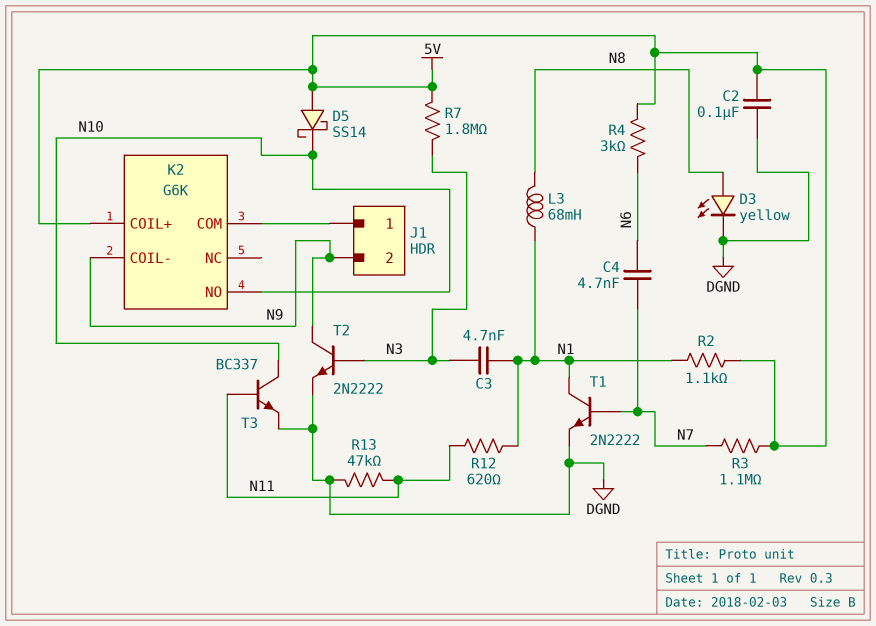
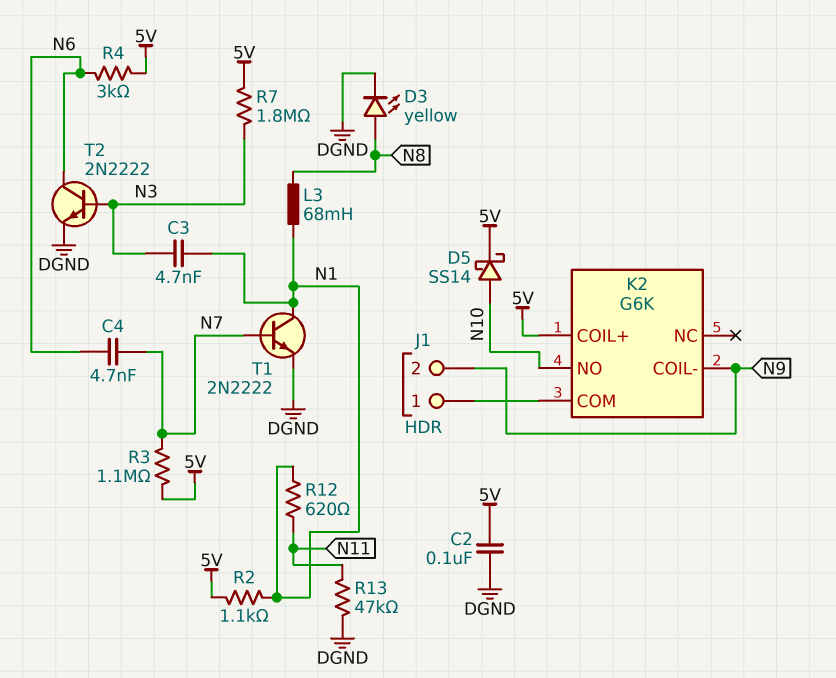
D5: schottky SS14 (A 5V, K N10) -> schottky SS14 (A N10, K 5V)
T2: NPN 2N2222 (B N3, C N9, E DGND) -> NPN 2N2222 (B N3, C N6, E DGND)
T3: NPN BC337 (B N11, C N10, E DGND) -> none

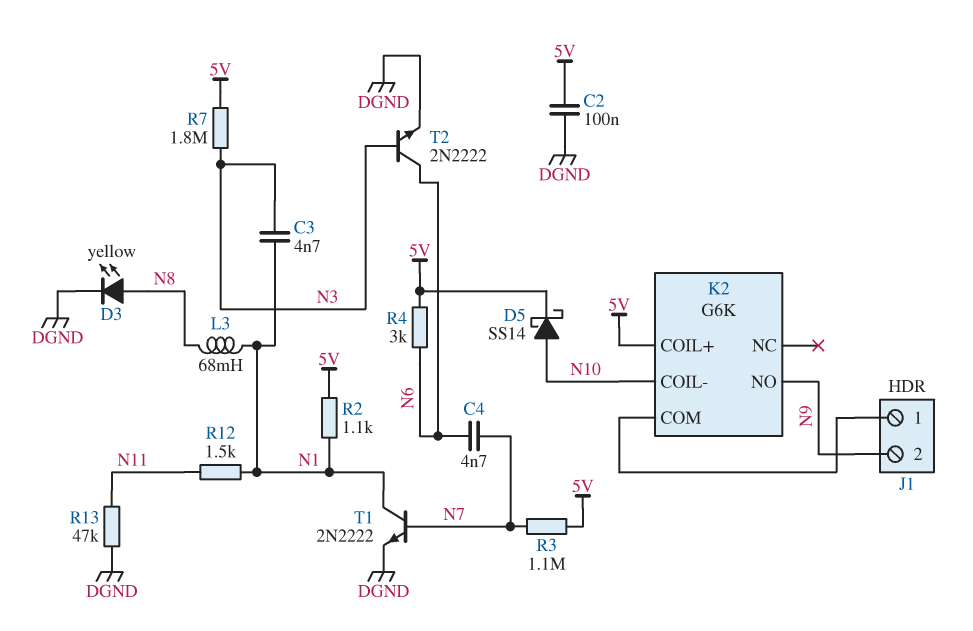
K2 pin COIL-: N9 -> N10
K2 pin NO: N10 -> N9
R12: 620 (N1, N11) -> 1.5k (N1, N11)

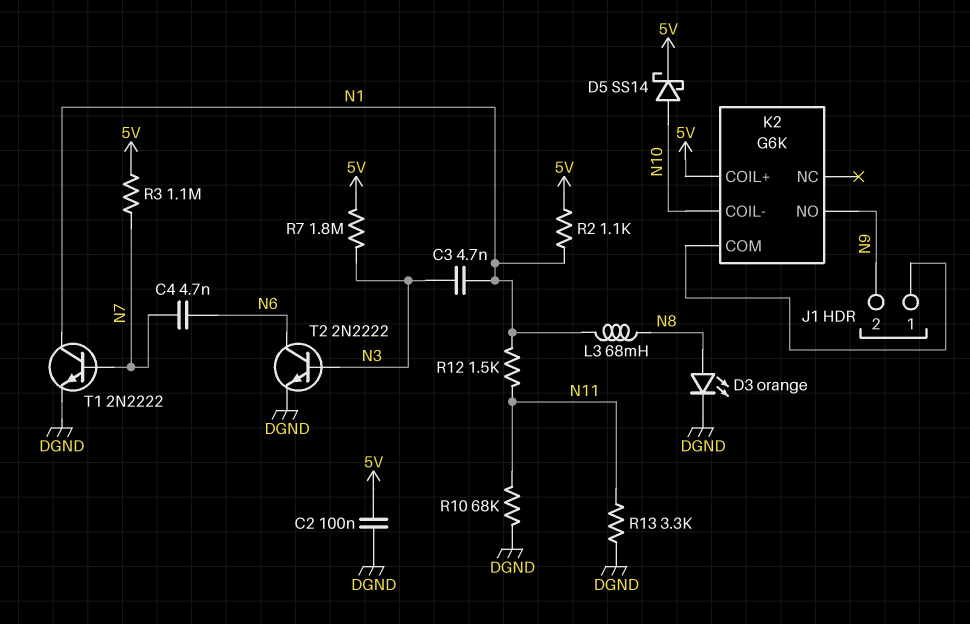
D3: LED yellow (A N8, K DGND) -> LED orange (A N8, K DGND)
R4: 3k (5V, N6) -> none
R10: none -> 68k (DGND, N11)
R13: 47k (DGND, N11) -> 3.3k (DGND, N11)

